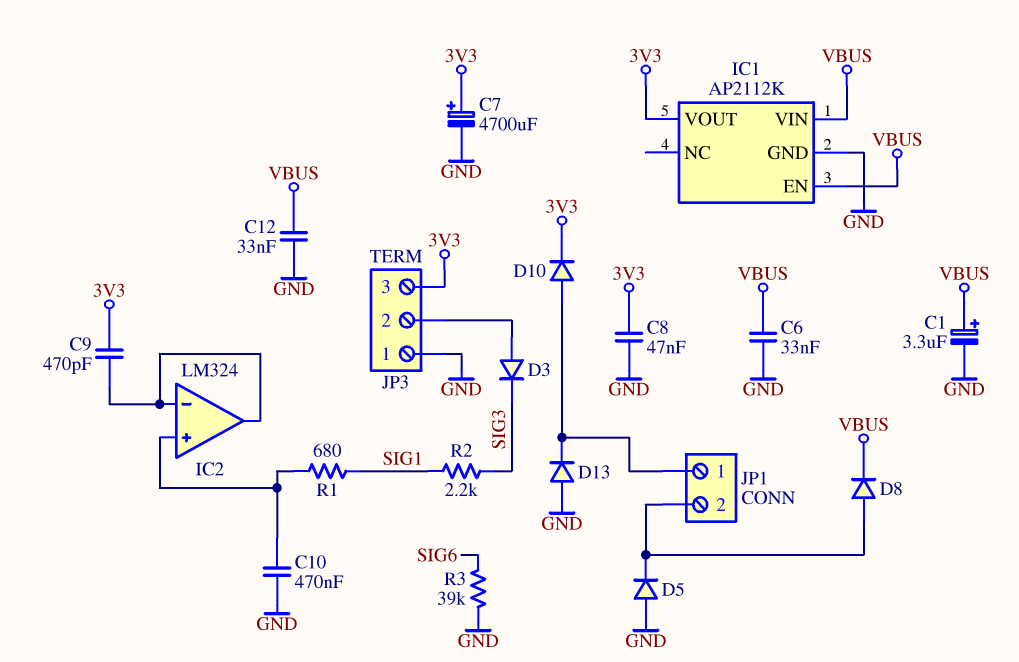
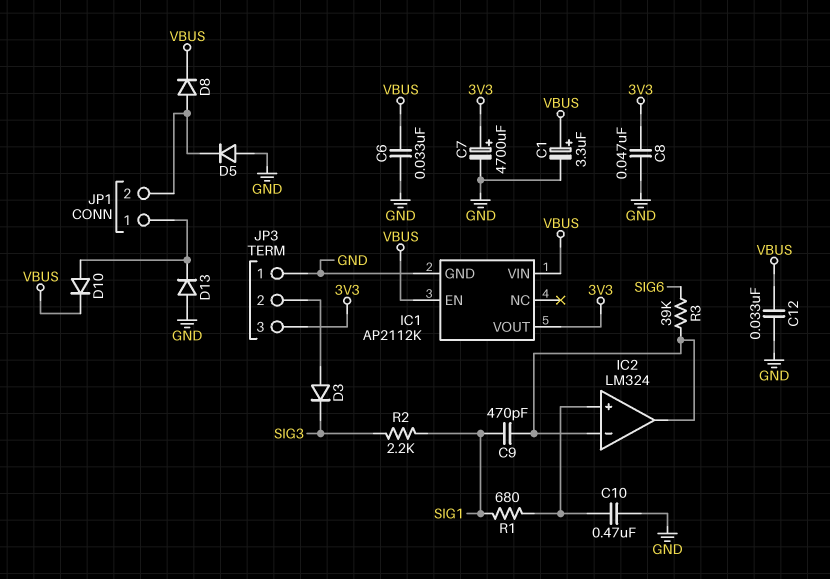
C9: 470pF (3V3, IC2/in-) -> 470pF (IC2/in-, SIG1)
D10: diode (A JP1/1, K 3V3) -> diode (A JP1/1, K VBUS)
R3: 39k (GND, SIG6) -> 39k (IC2/in-, SIG6)

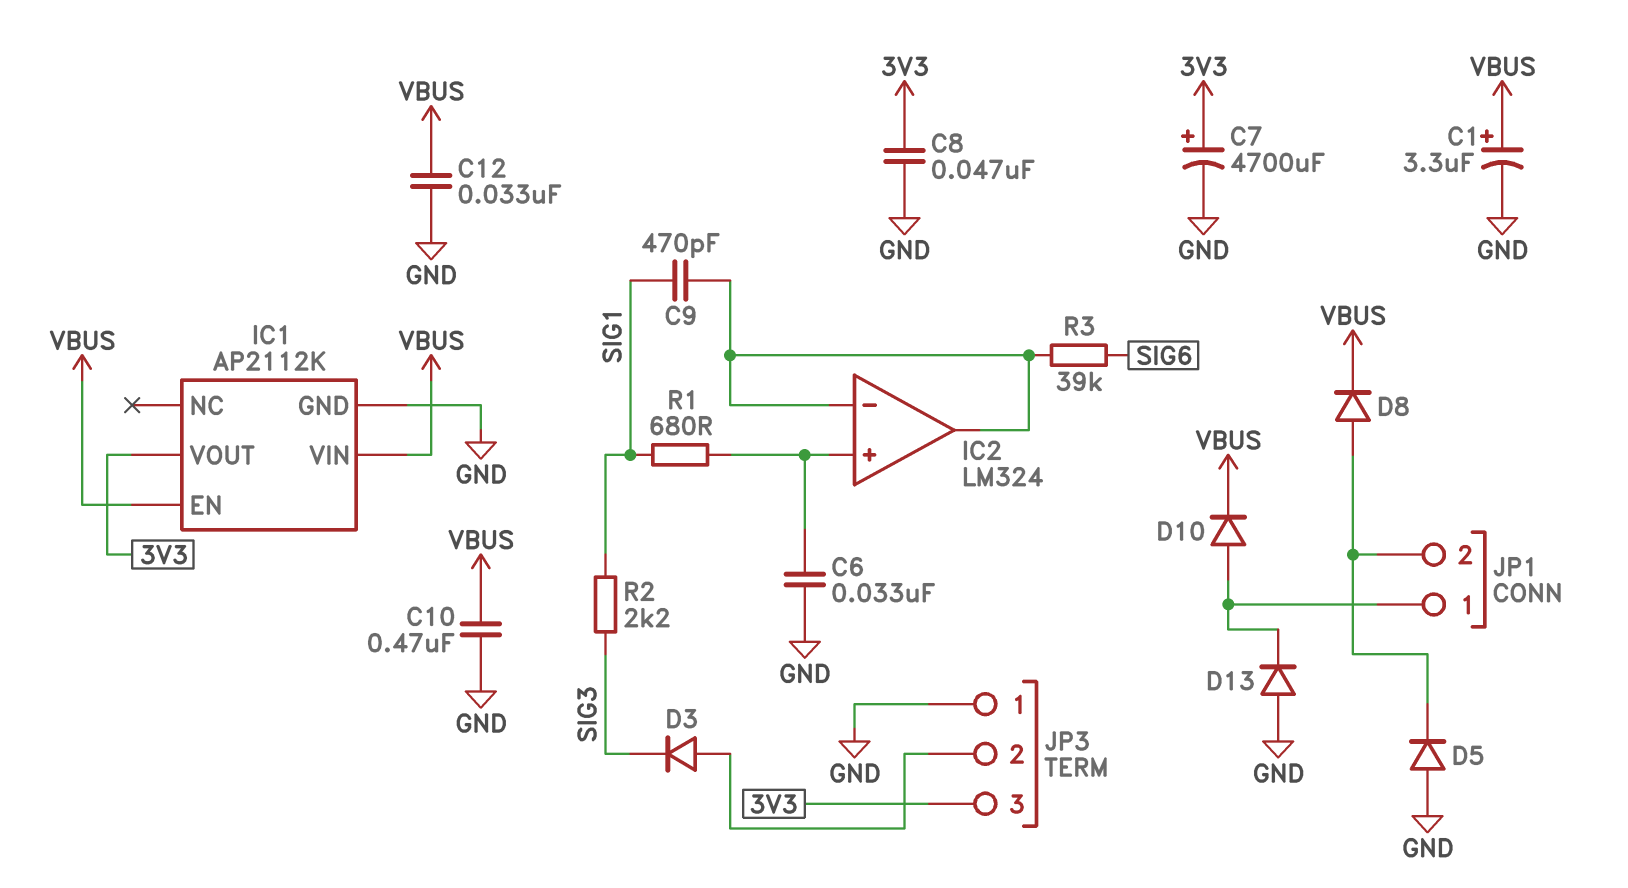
C6: 33nF (GND, VBUS) -> 33nF (GND, IC2/in+)
C10: 470nF (GND, IC2/in+) -> 470nF (GND, VBUS)

